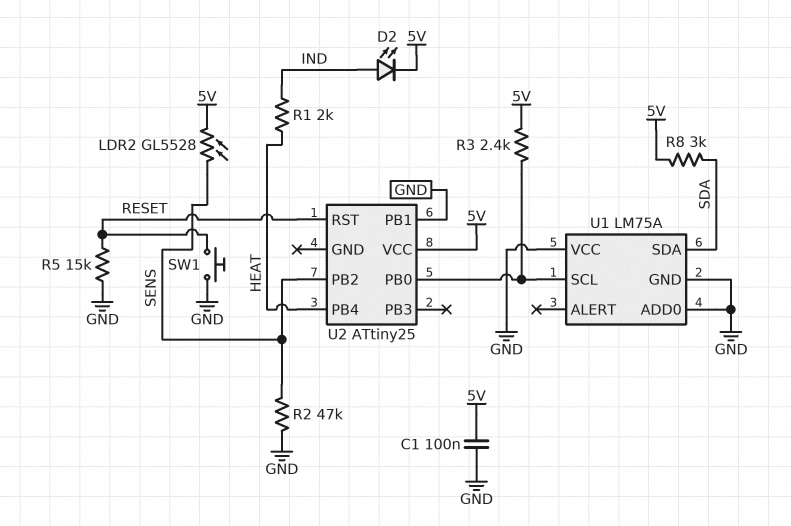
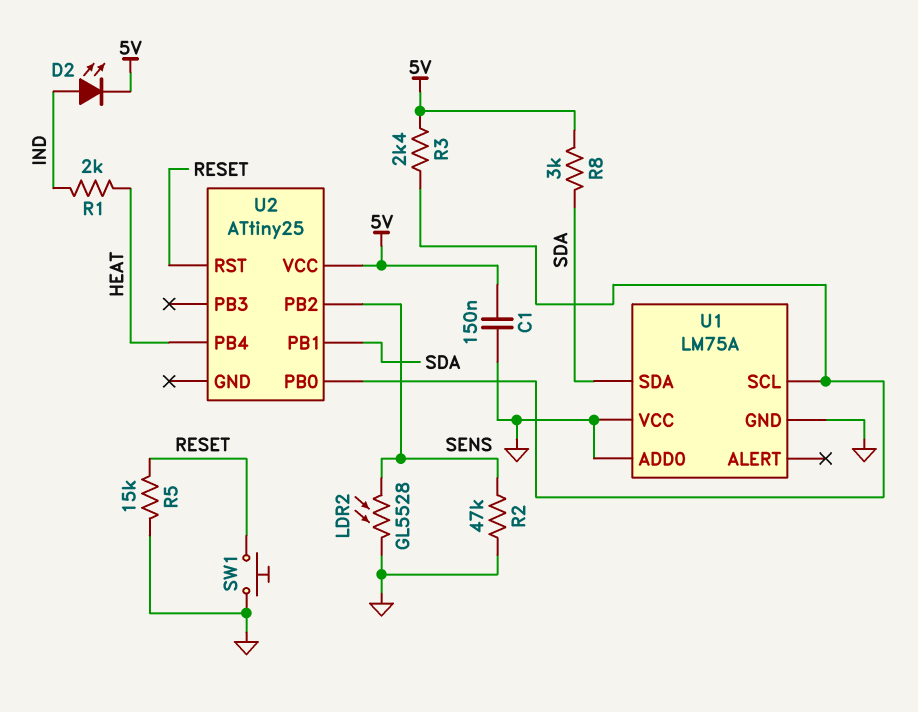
C1: 100nF (5V, GND) -> 150nF (5V, GND)
LDR2: GL5528 (5V, SENS) -> GL5528 (GND, SENS)
U2 pin PB1: GND -> SDA

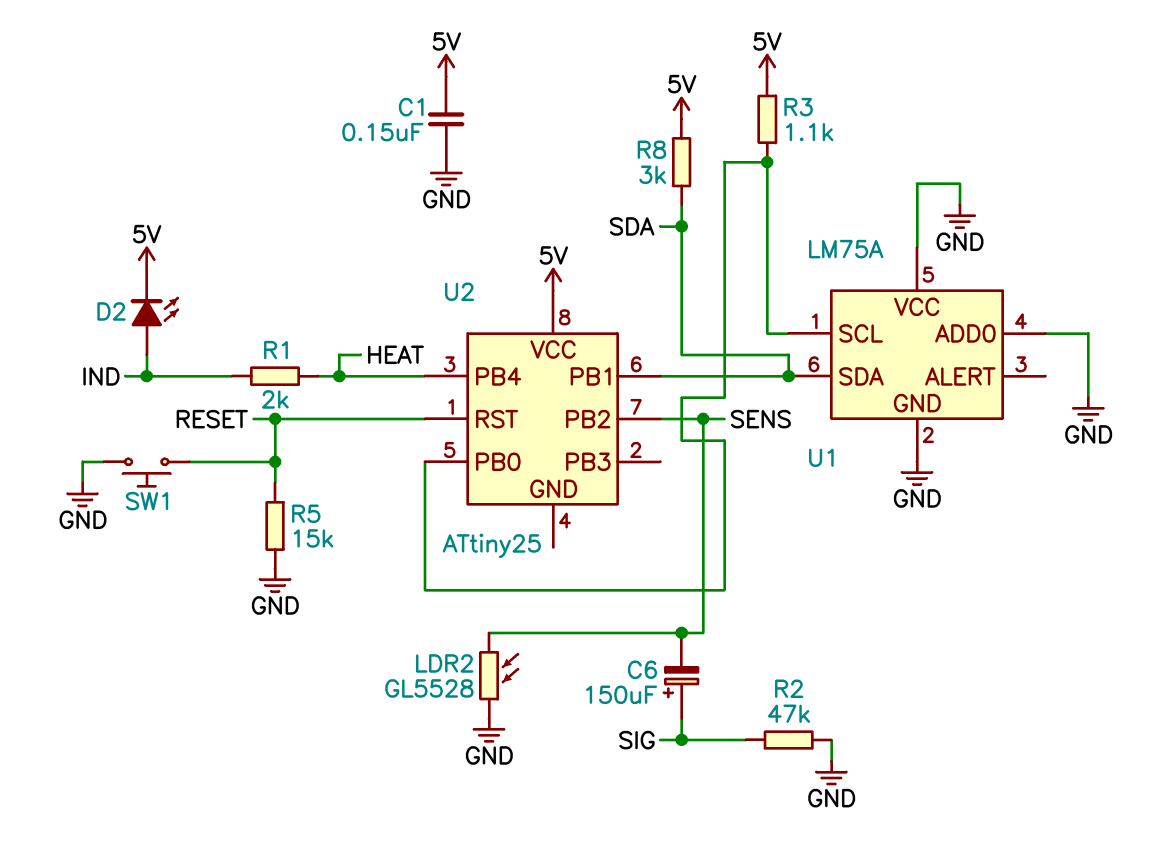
C6: none -> 150uF (plus SIG, minus SENS)
R2: 47k (GND, SENS) -> 47k (GND, SIG)
R3: 2.4k (5V, U1/SCL) -> 1.1k (5V, U1/SCL)

